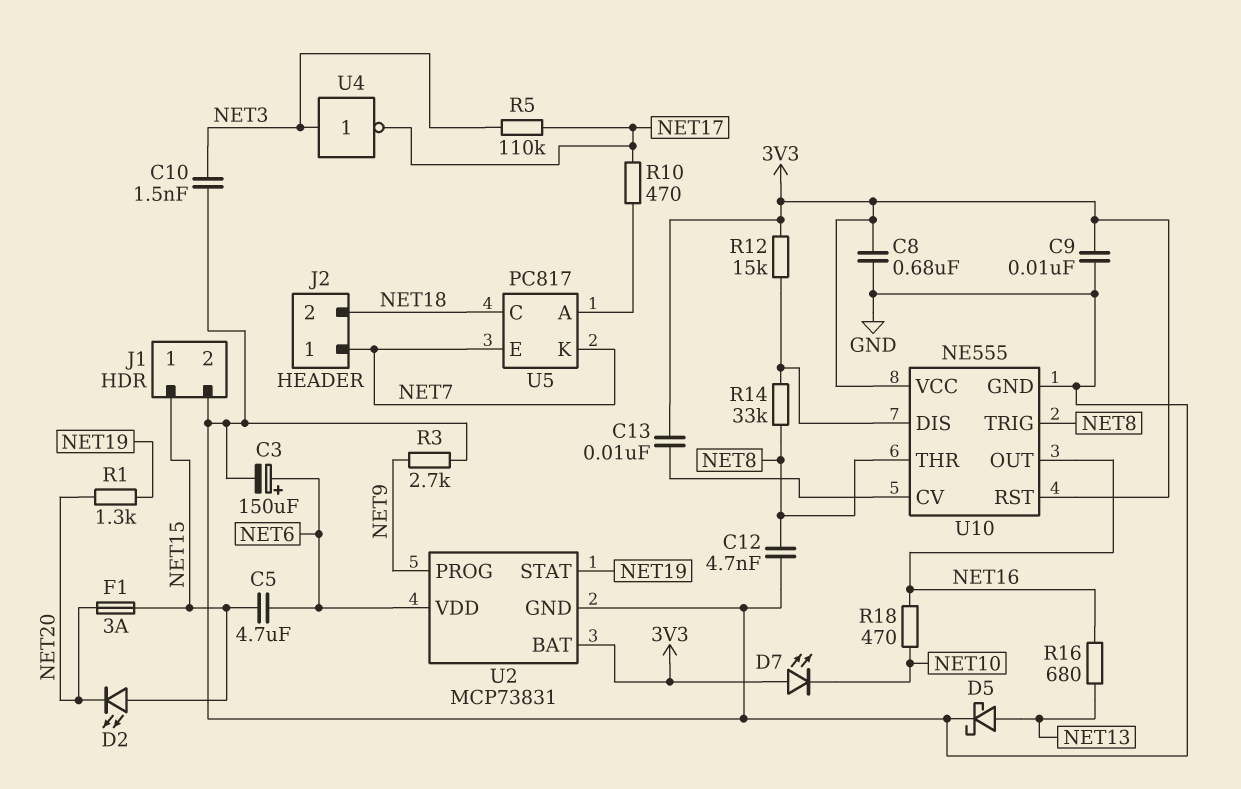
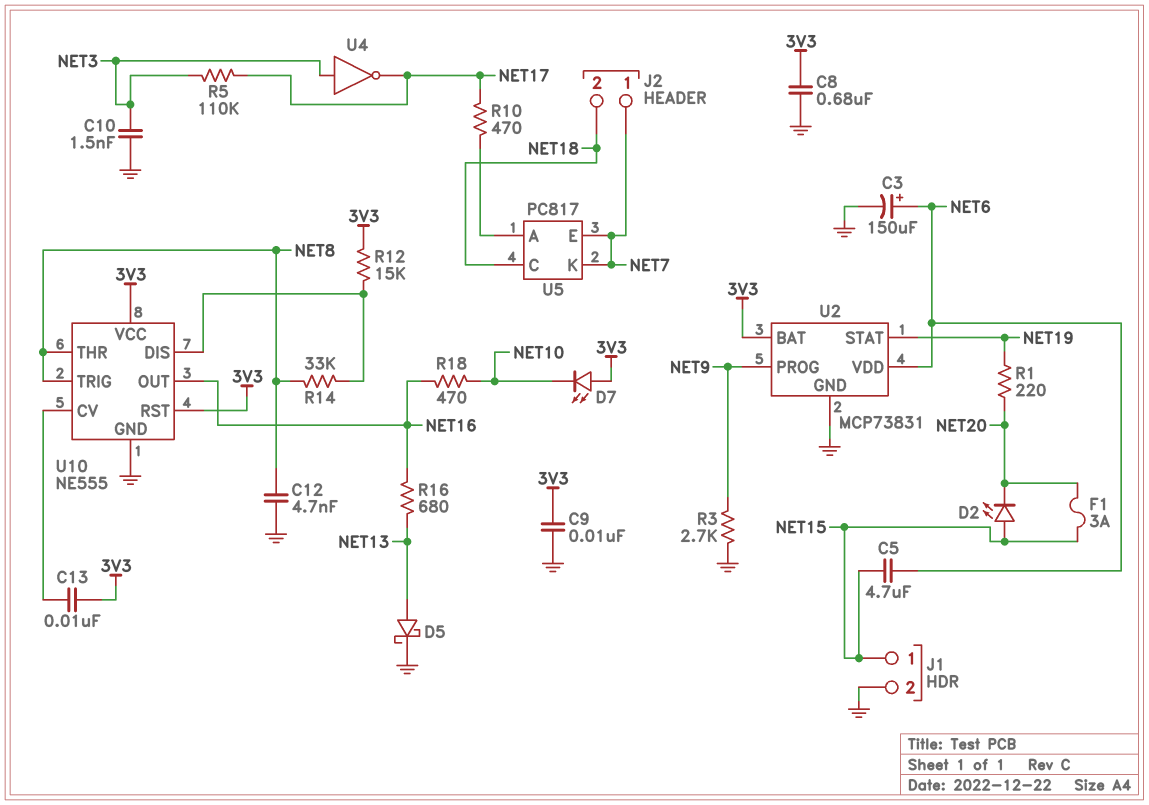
R1: 1.3k (NET19, NET20) -> 220 (NET19, NET20)

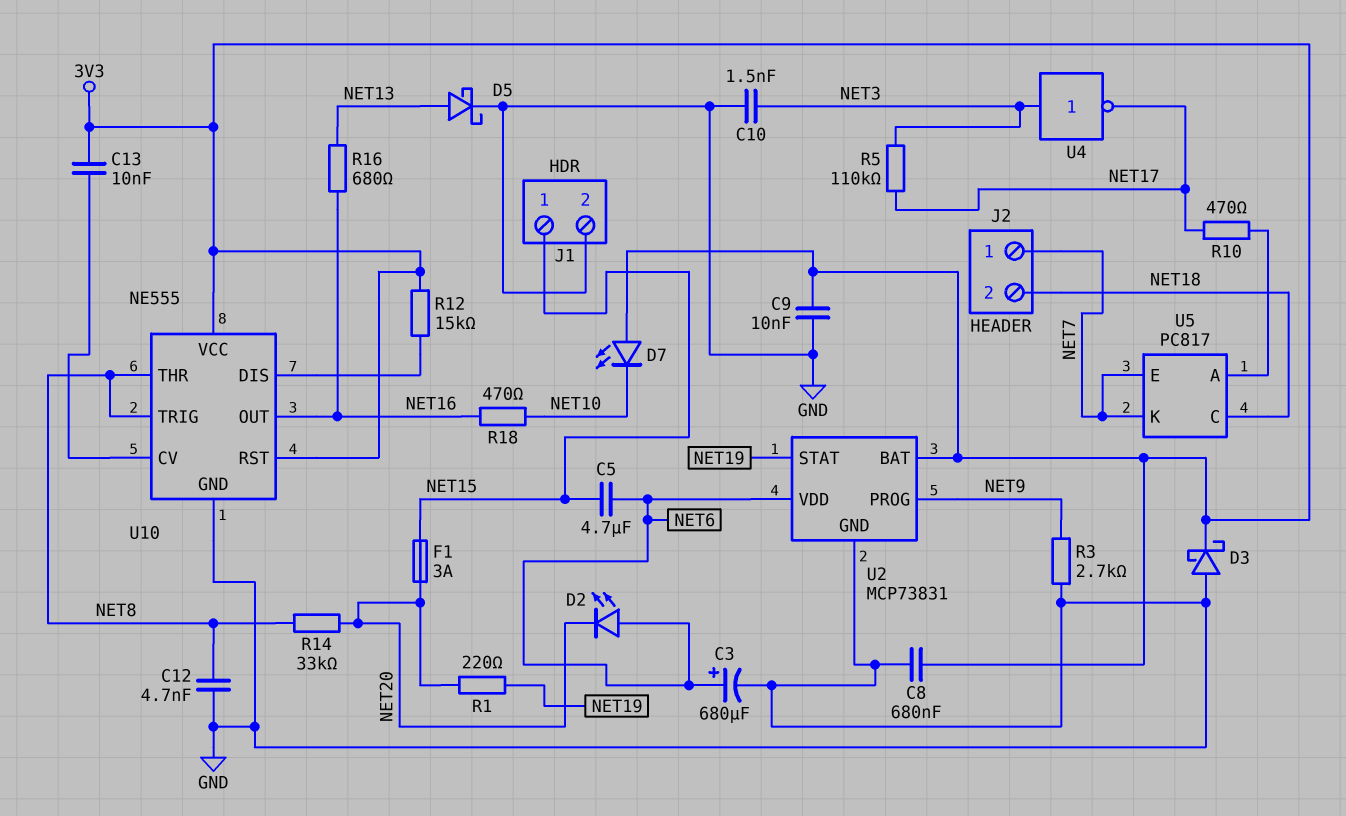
C3: 150uF (plus NET6, minus GND) -> 680uF (plus NET6, minus GND)
D2: LED (A NET15, K NET20) -> LED (A NET6, K NET20)
D3: none -> schottky (A GND, K 3V3)
R14: 33k (NET8, U10/DIS) -> 33k (NET8, NET20)

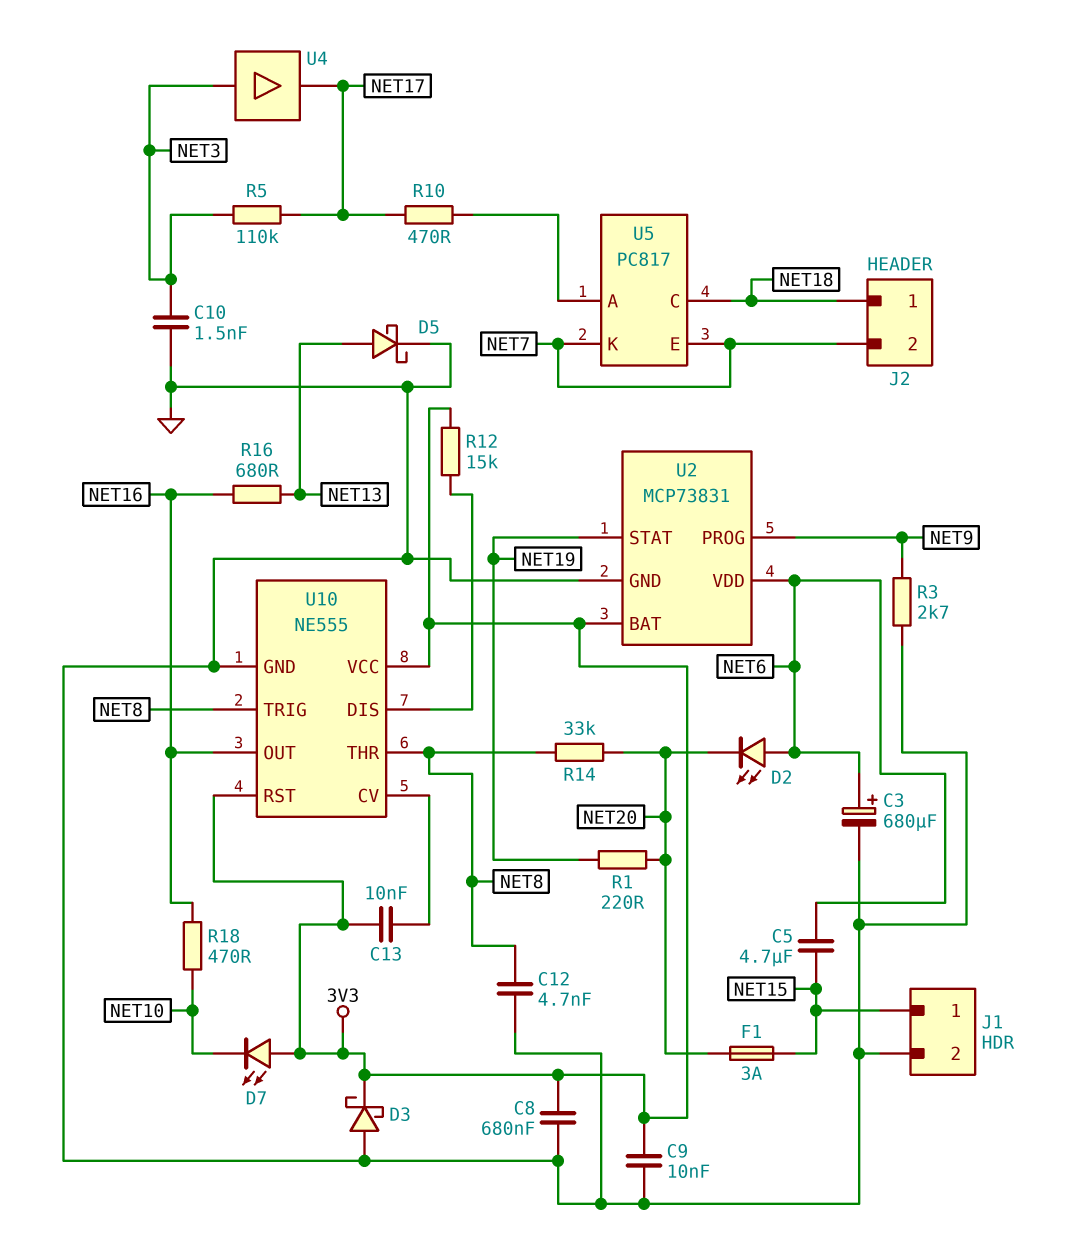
J2 pin 1: NET7 -> NET18
J2 pin 2: NET18 -> NET7
U4: NOT (in NET3, out NET17) -> buffer (in NET3, out NET17)

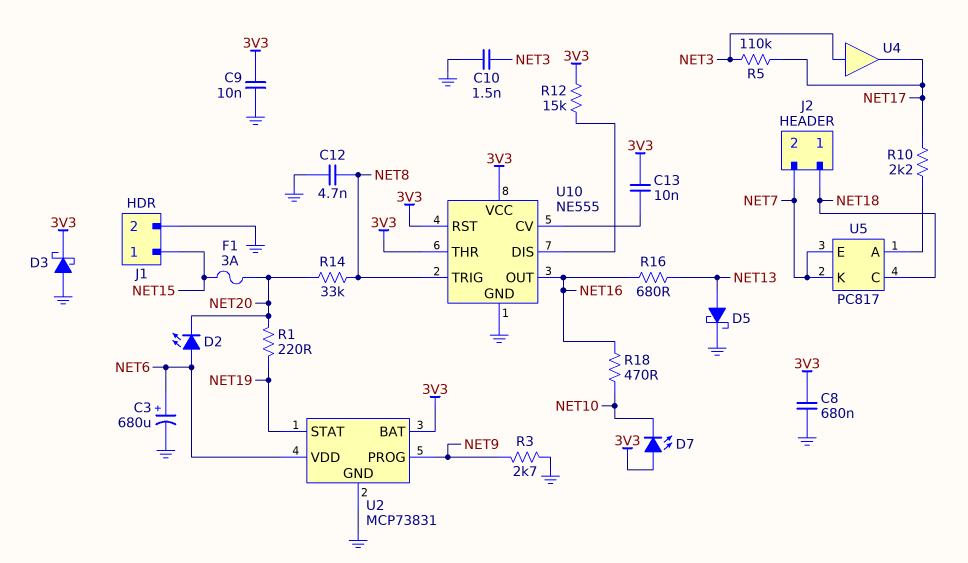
C5: 4.7uF (NET6, NET15) -> none
R10: 470 (NET17, U5/A) -> 2.2k (NET17, U5/A)
U10 pin THR: NET8 -> 3V3

